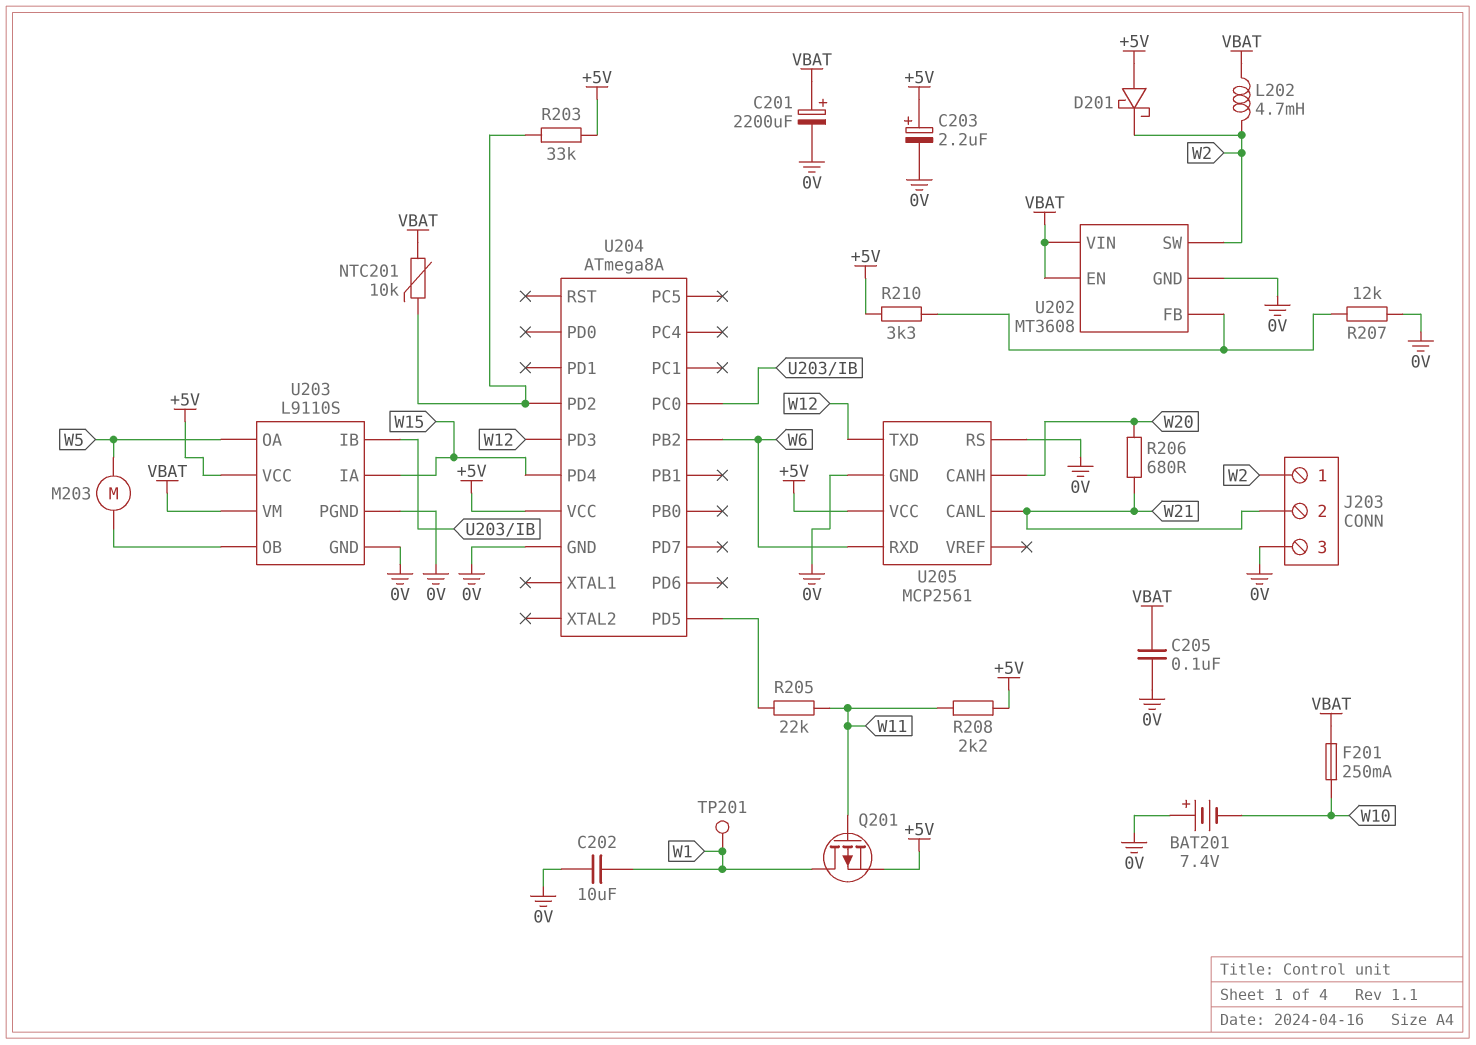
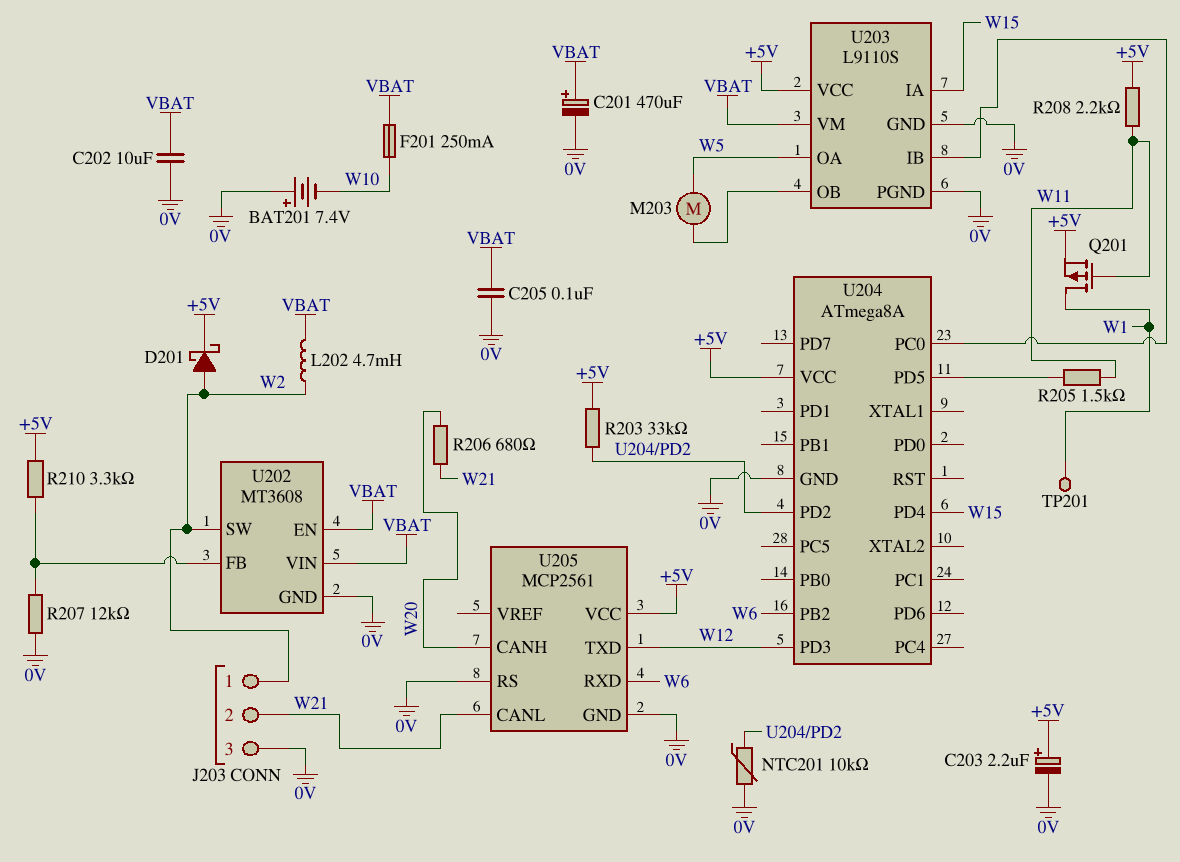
C201: 2200uF (plus VBAT, minus 0V) -> 470uF (plus VBAT, minus 0V)
C202: 10uF (0V, W1) -> 10uF (0V, VBAT)
D201: schottky (A +5V, K W2) -> schottky (A W2, K +5V)
NTC201: 10k (U204/PD2, VBAT) -> 10k (0V, U204/PD2)
R205: 22k (U204/PD5, W11) -> 1.5k (U204/PD5, W11)

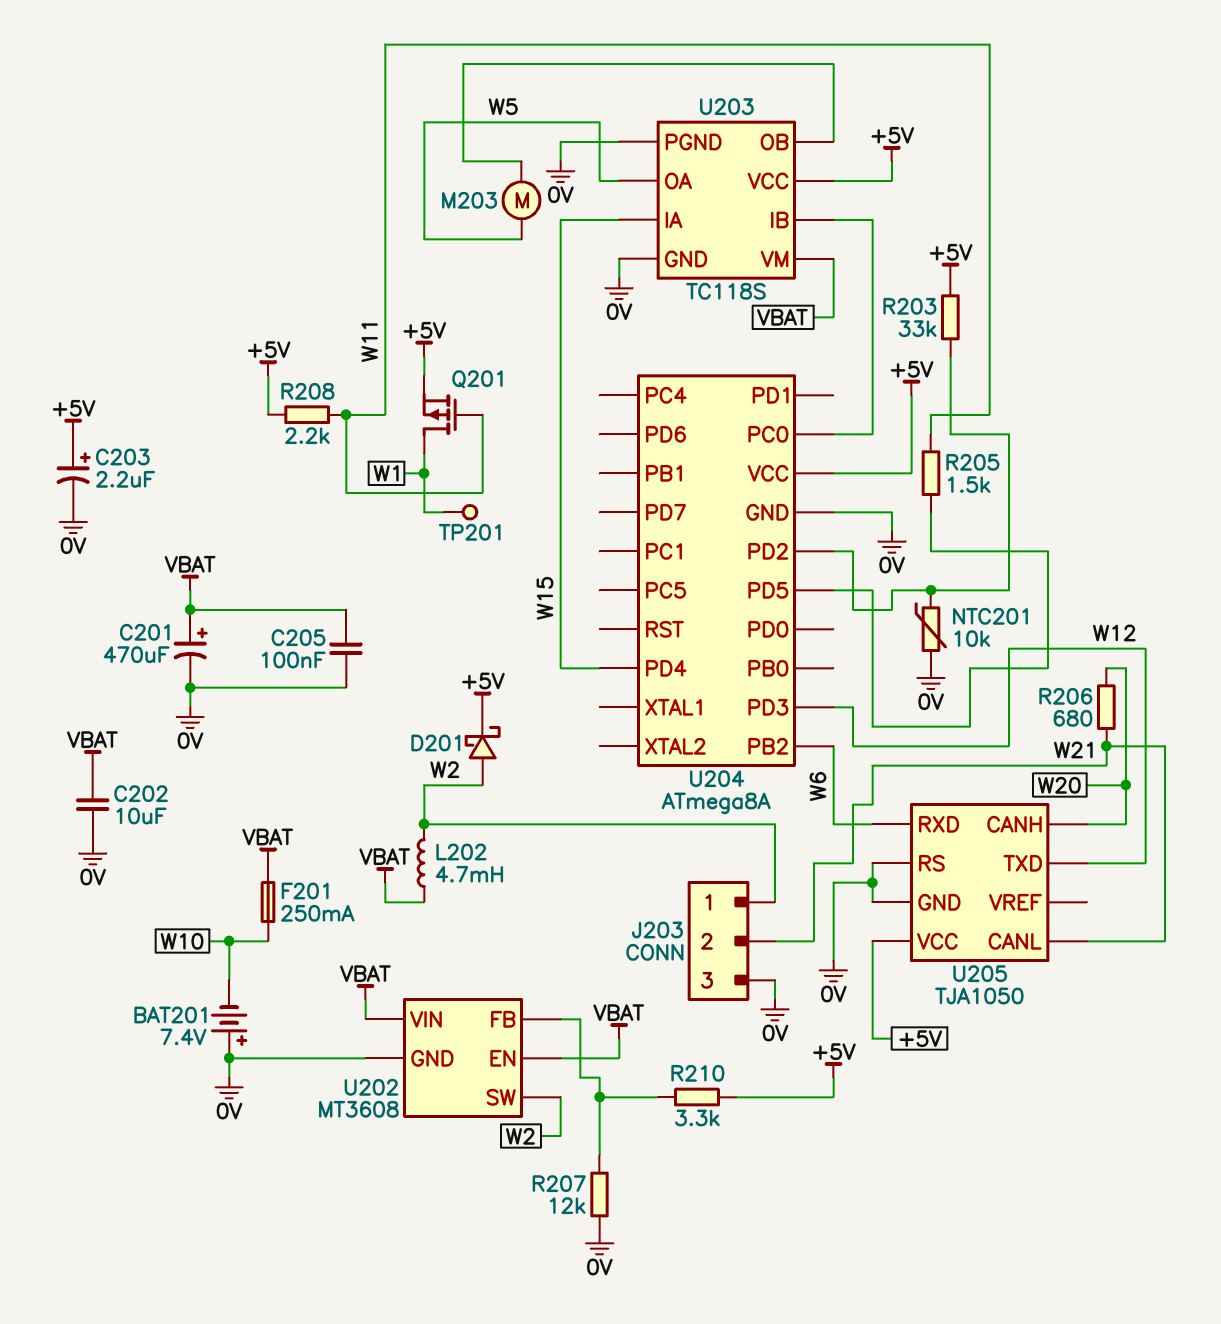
U203: L9110S -> TC118S
U205: MCP2561 -> TJA1050

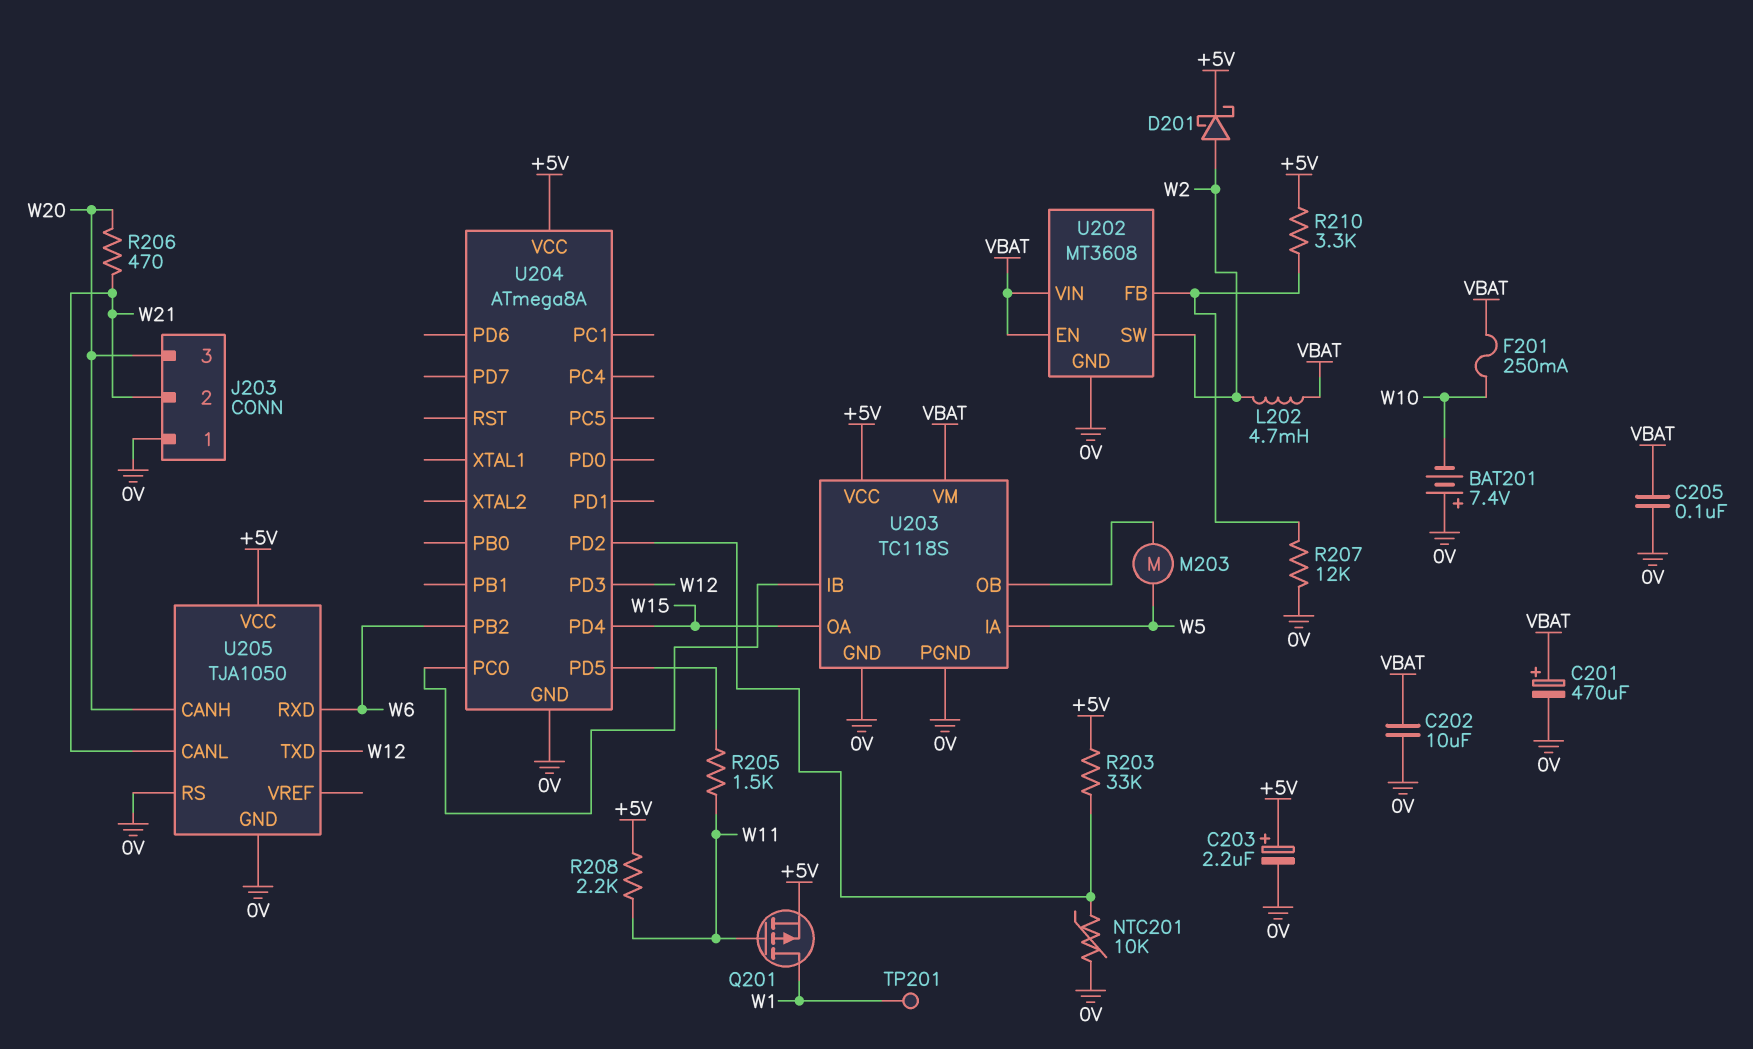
J203 pin 1: W2 -> 0V
J203 pin 3: 0V -> W20
R206: 680 (W20, W21) -> 470 (W20, W21)
U203 pin IA: W15 -> W5
U203 pin OA: W5 -> W15

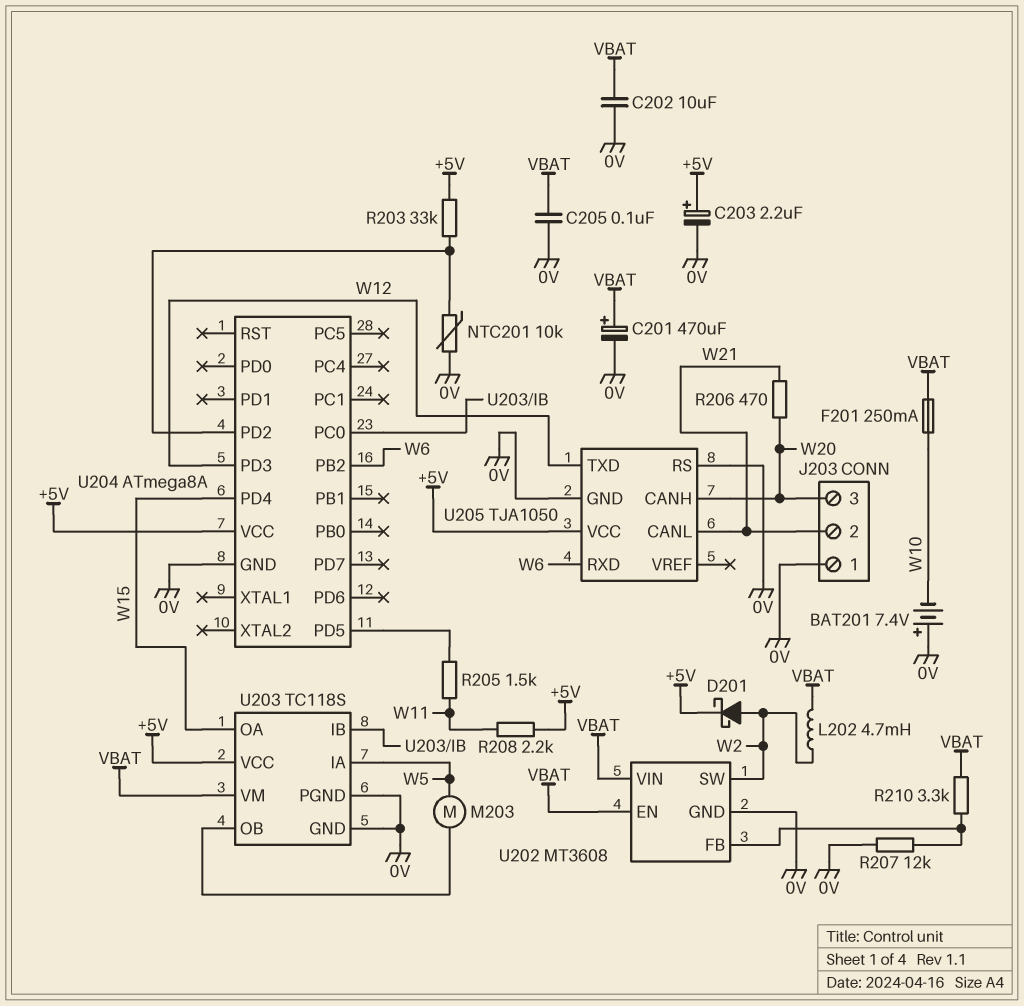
Q201: PMOS (G W11, D W1, S +5V) -> none
R210: 3.3k (+5V, U202/FB) -> 3.3k (U202/FB, VBAT)
TP201: test point (W1) -> none

